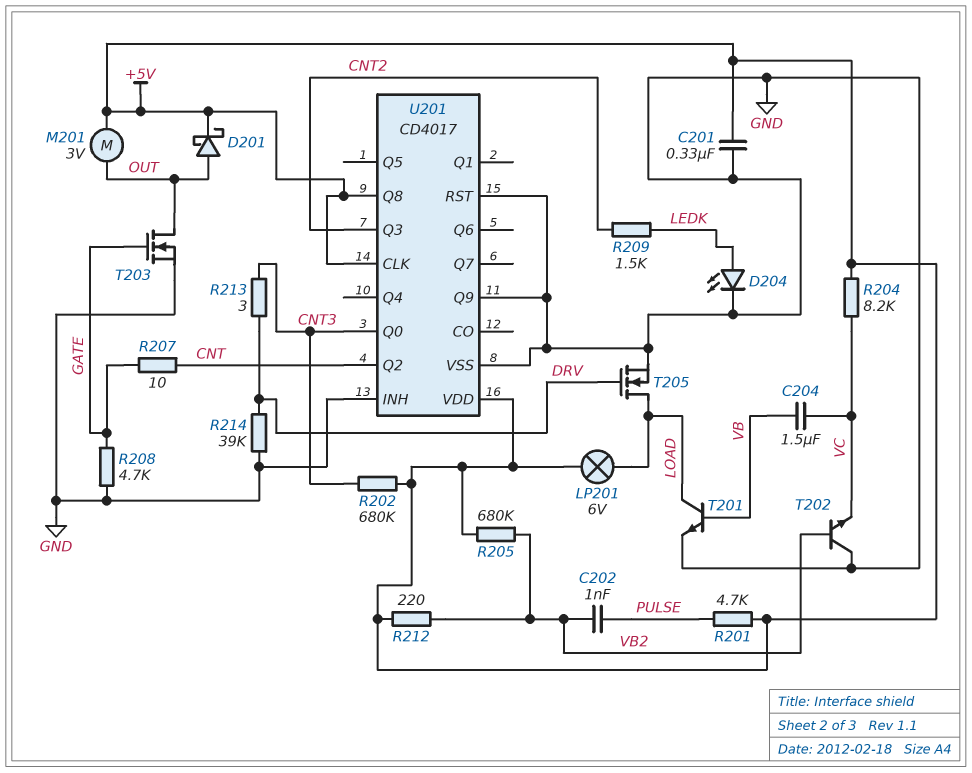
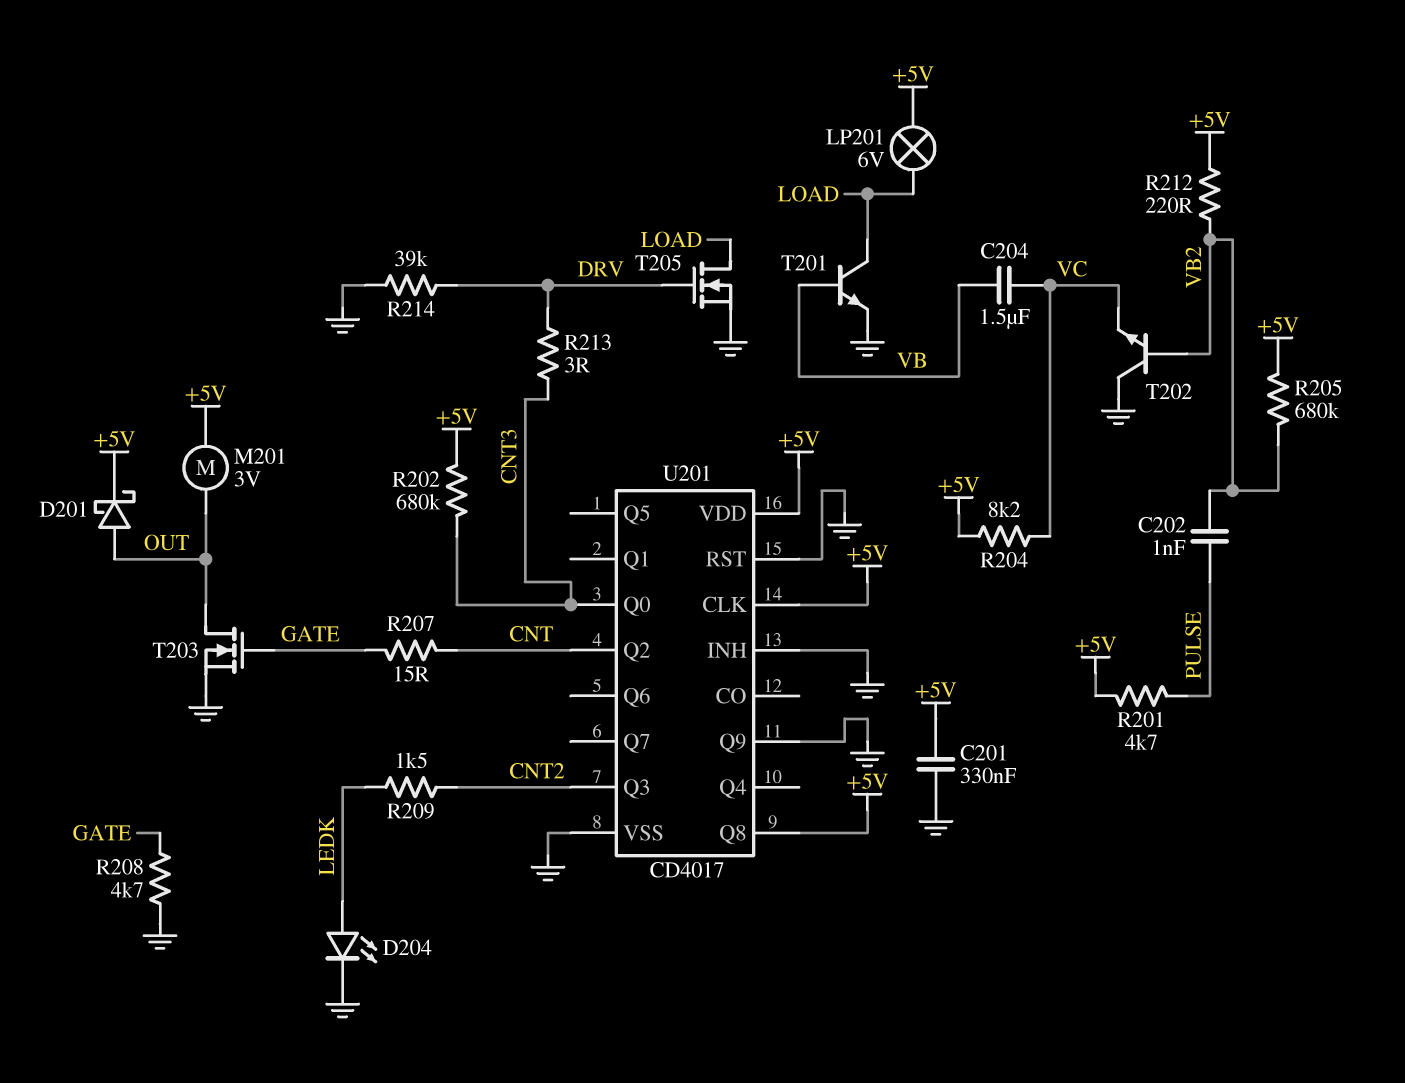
R207: 10 (CNT, GATE) -> 15 (CNT, GATE)

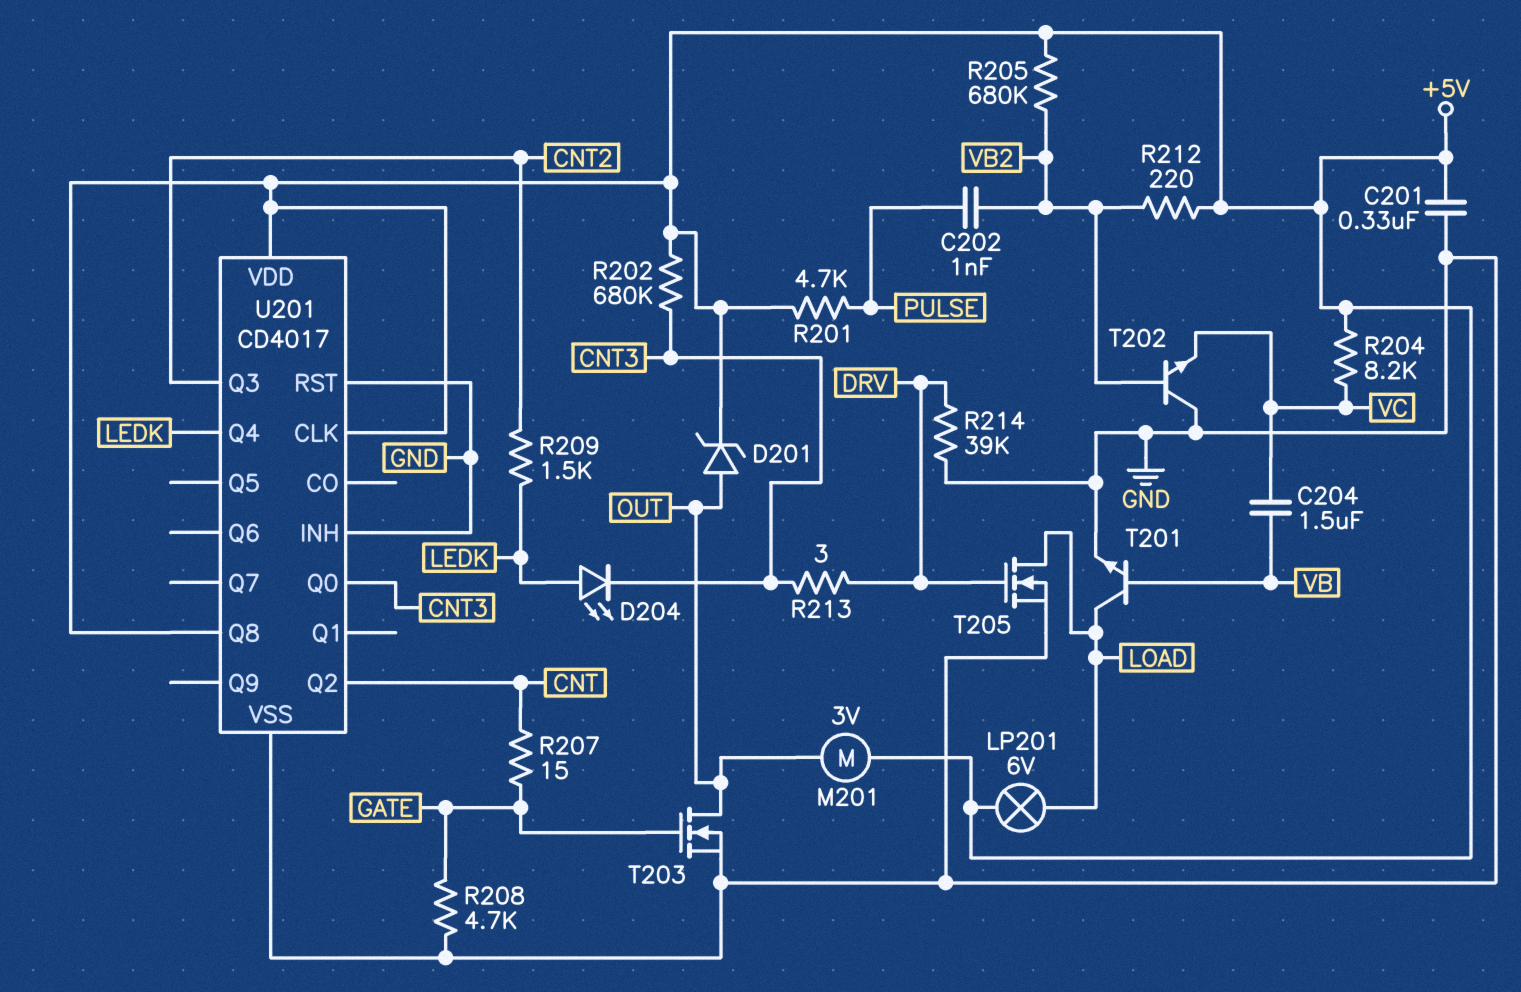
D201: schottky (A OUT, K +5V) -> zener (A OUT, K +5V)
D204: LED (A LEDK, K GND) -> LED (A LEDK, K CNT3)
U201 pin Q4: none -> LEDK
U201 pin Q9: GND -> none

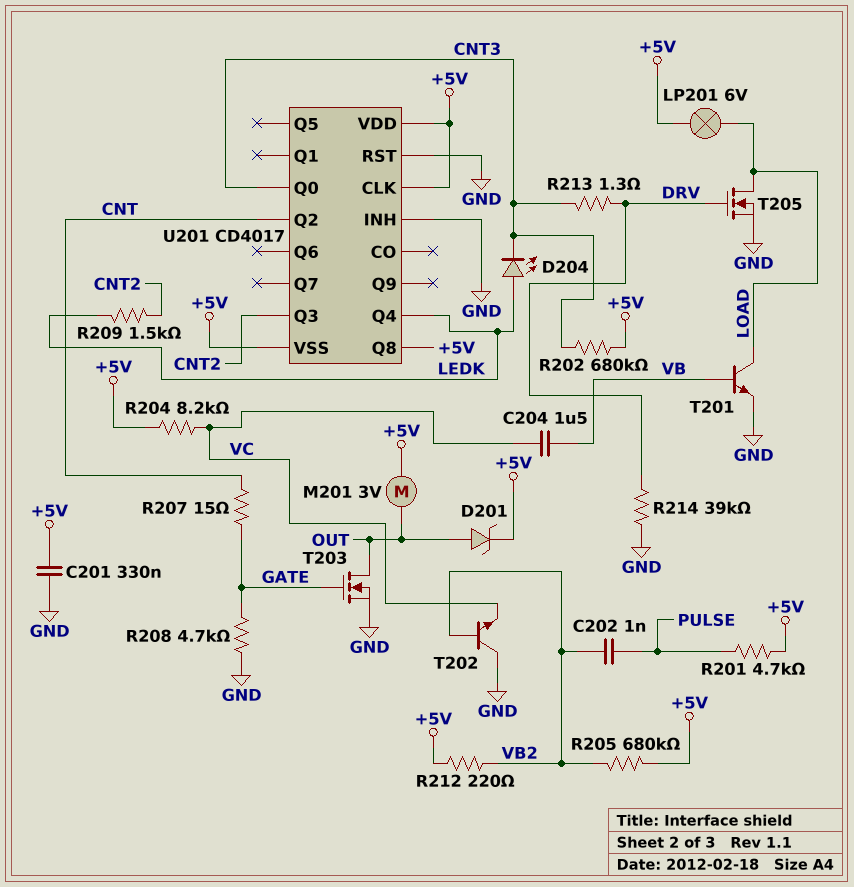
R213: 3 (CNT3, DRV) -> 1.3 (CNT3, DRV)
U201 pin VSS: GND -> +5V

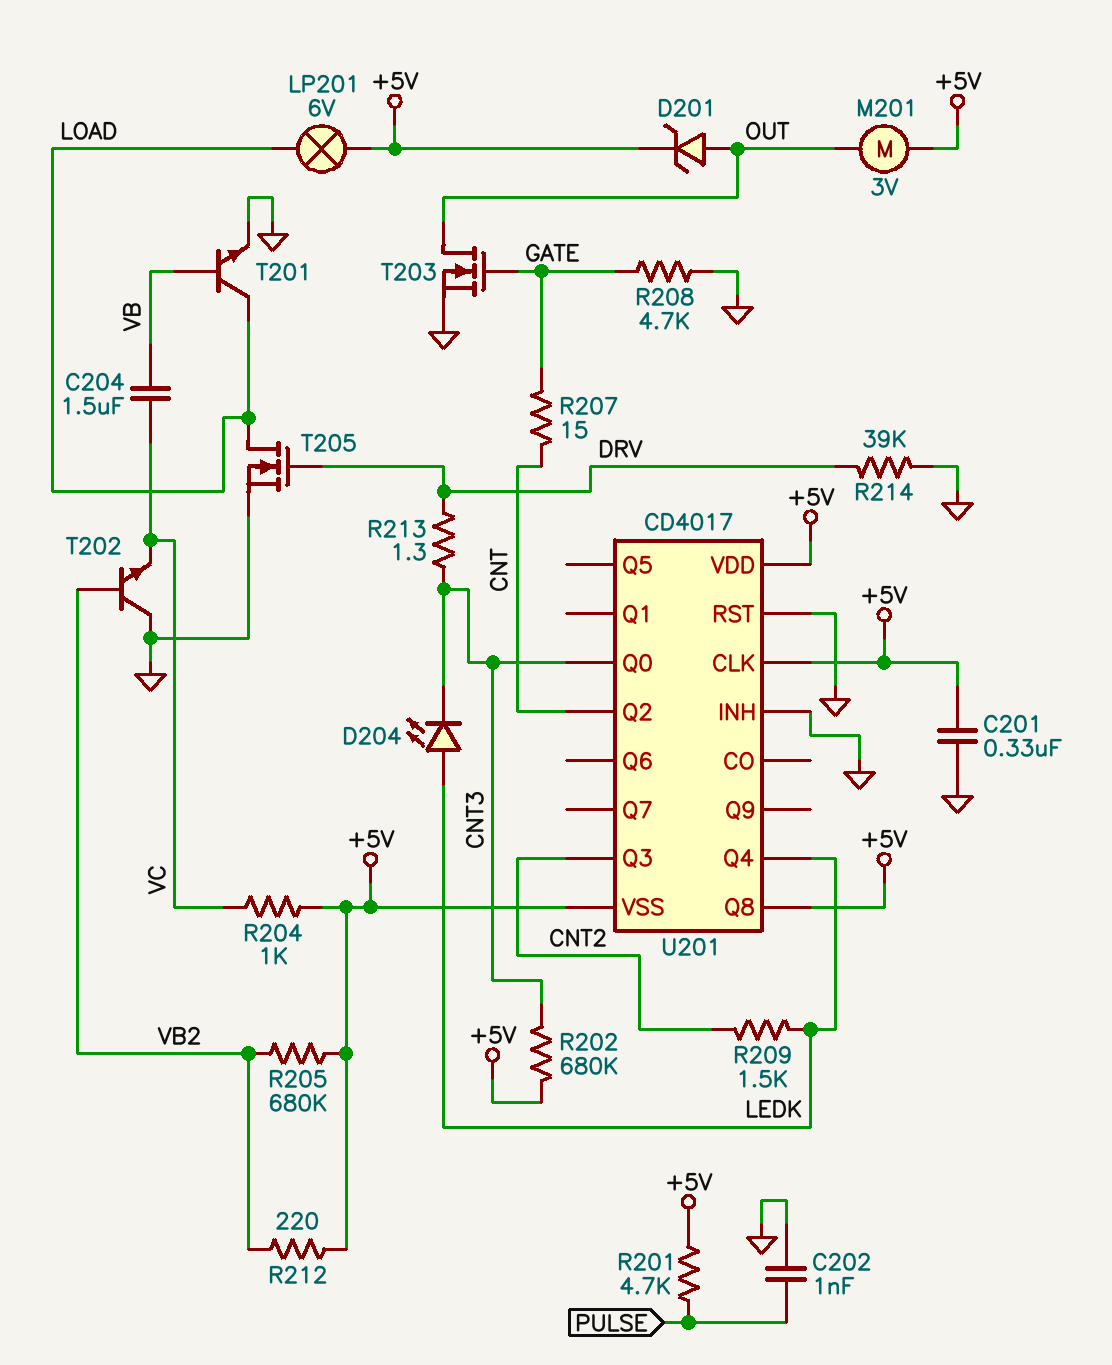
C202: 1nF (PULSE, VB2) -> 1nF (GND, PULSE)
R204: 8.2k (+5V, VC) -> 1k (+5V, VC)

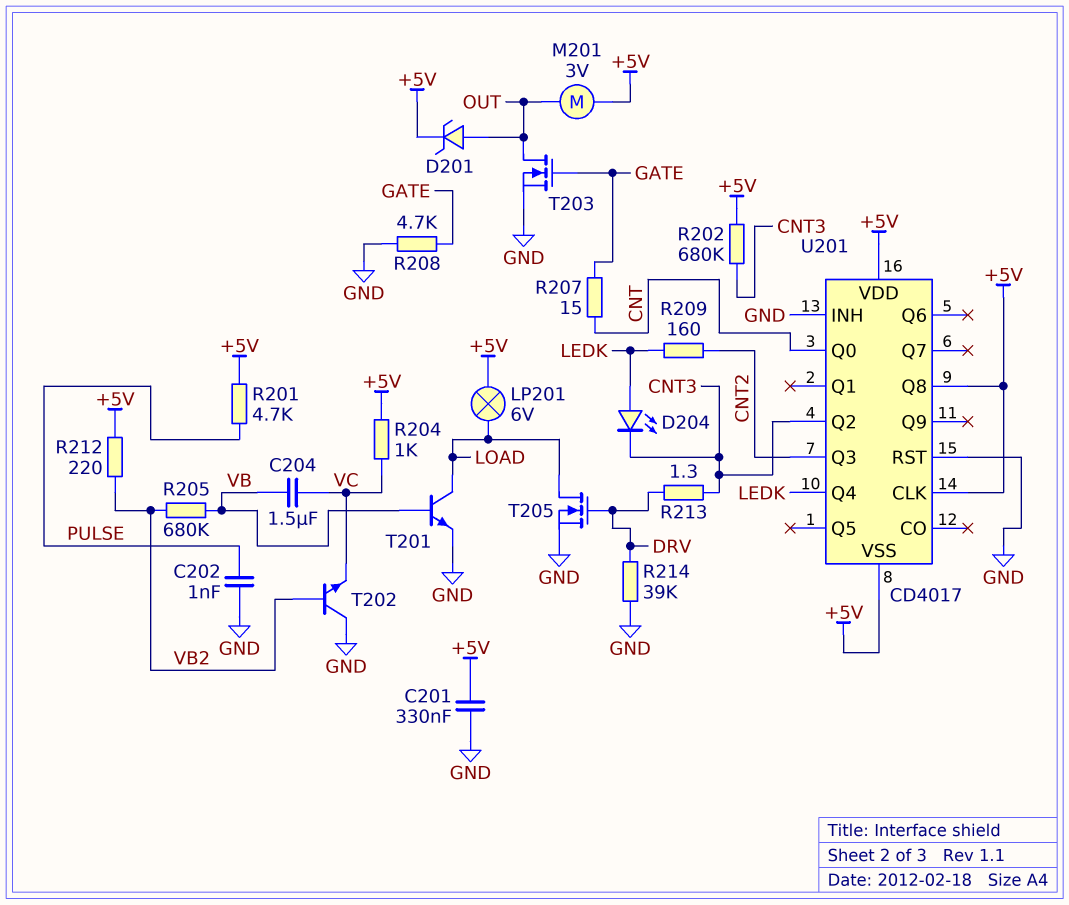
R205: 680k (+5V, VB2) -> 680k (VB, VB2)
R209: 1.5k (CNT2, LEDK) -> 160 (CNT2, LEDK)
U201 pin Q0: CNT3 -> CNT
U201 pin Q2: CNT -> CNT3

